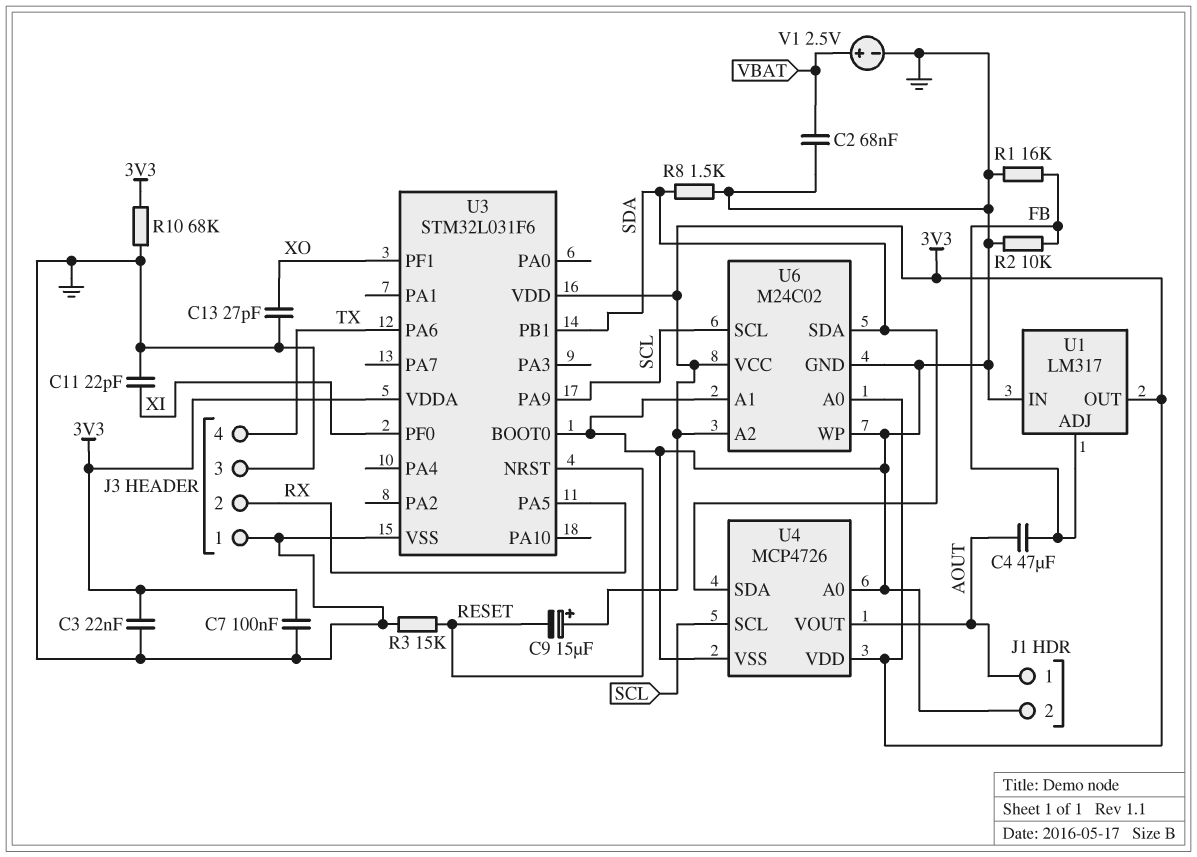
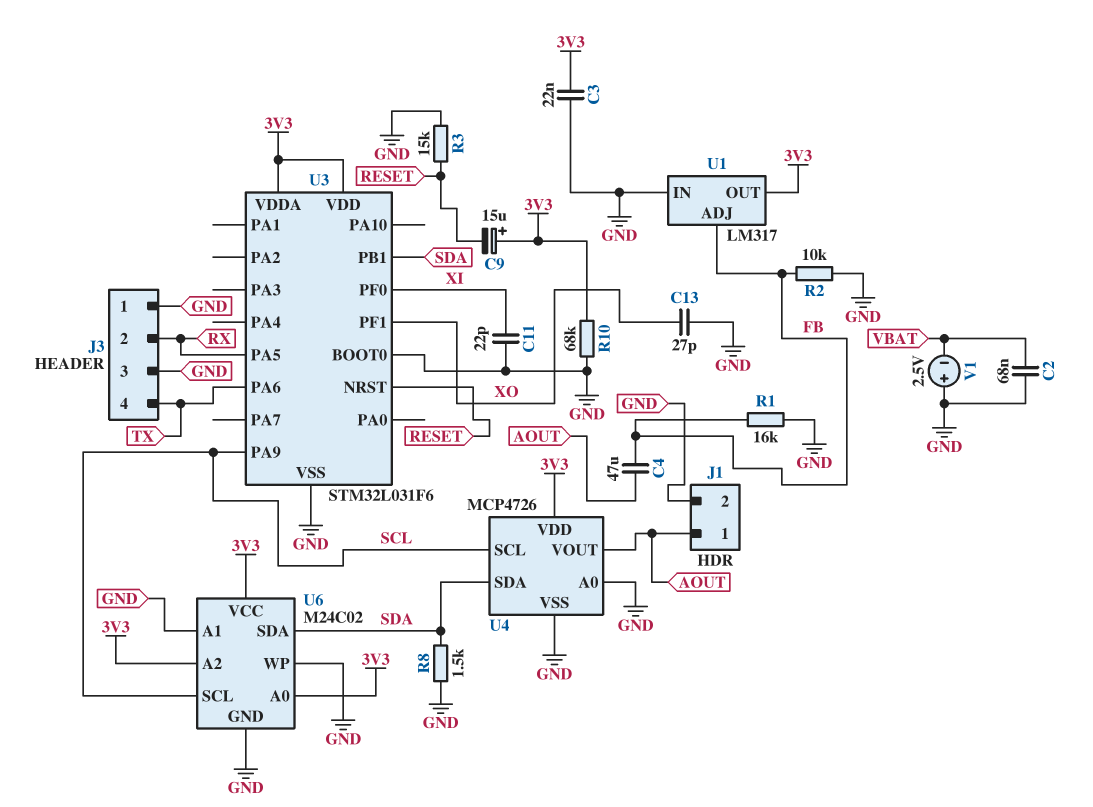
C7: 100nF (3V3, GND) -> none
V1: 2.5V (plus VBAT, minus GND) -> 2.5V (plus GND, minus VBAT)

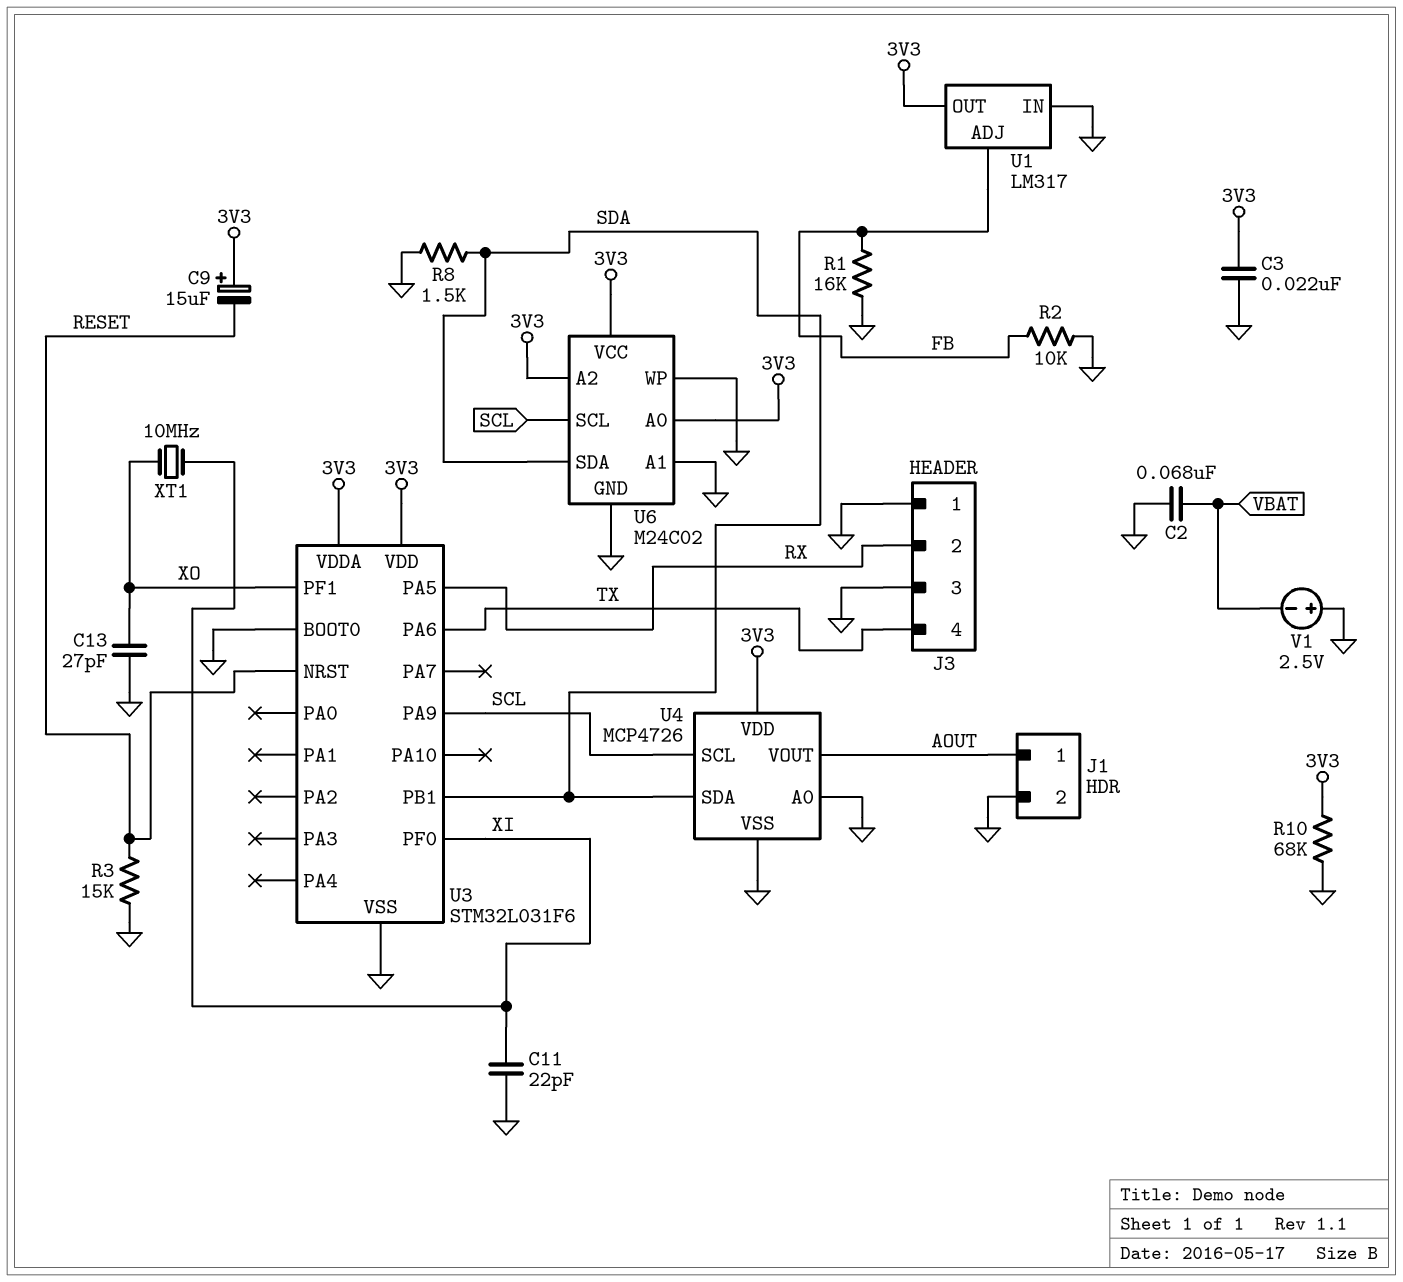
C4: 47uF (AOUT, FB) -> none
XT1: none -> 10MHz (XI, XO)

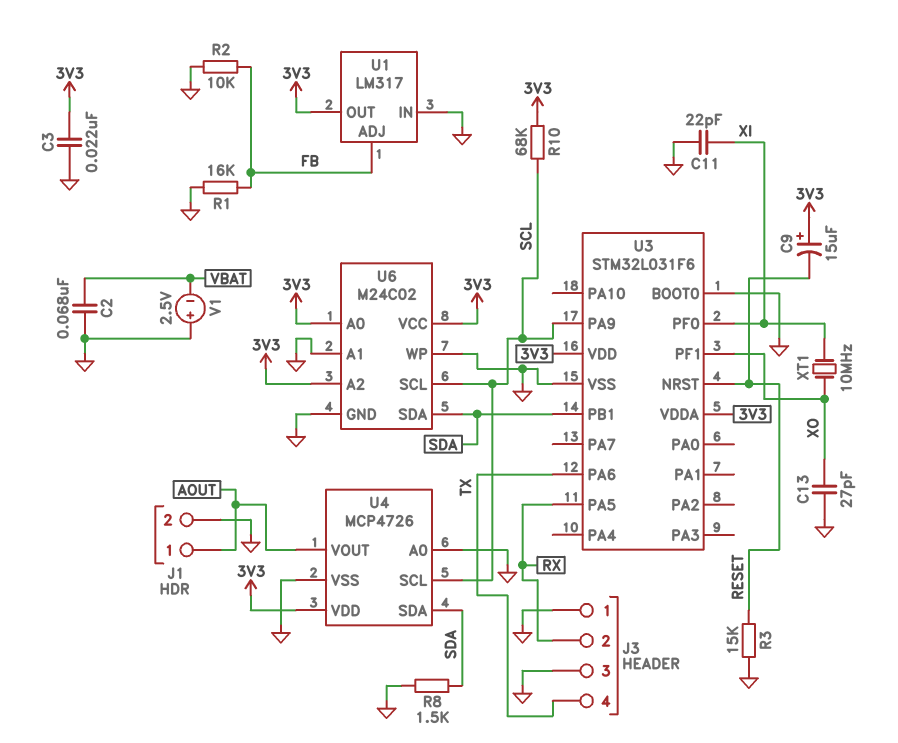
R10: 68k (3V3, GND) -> 68k (3V3, SCL)

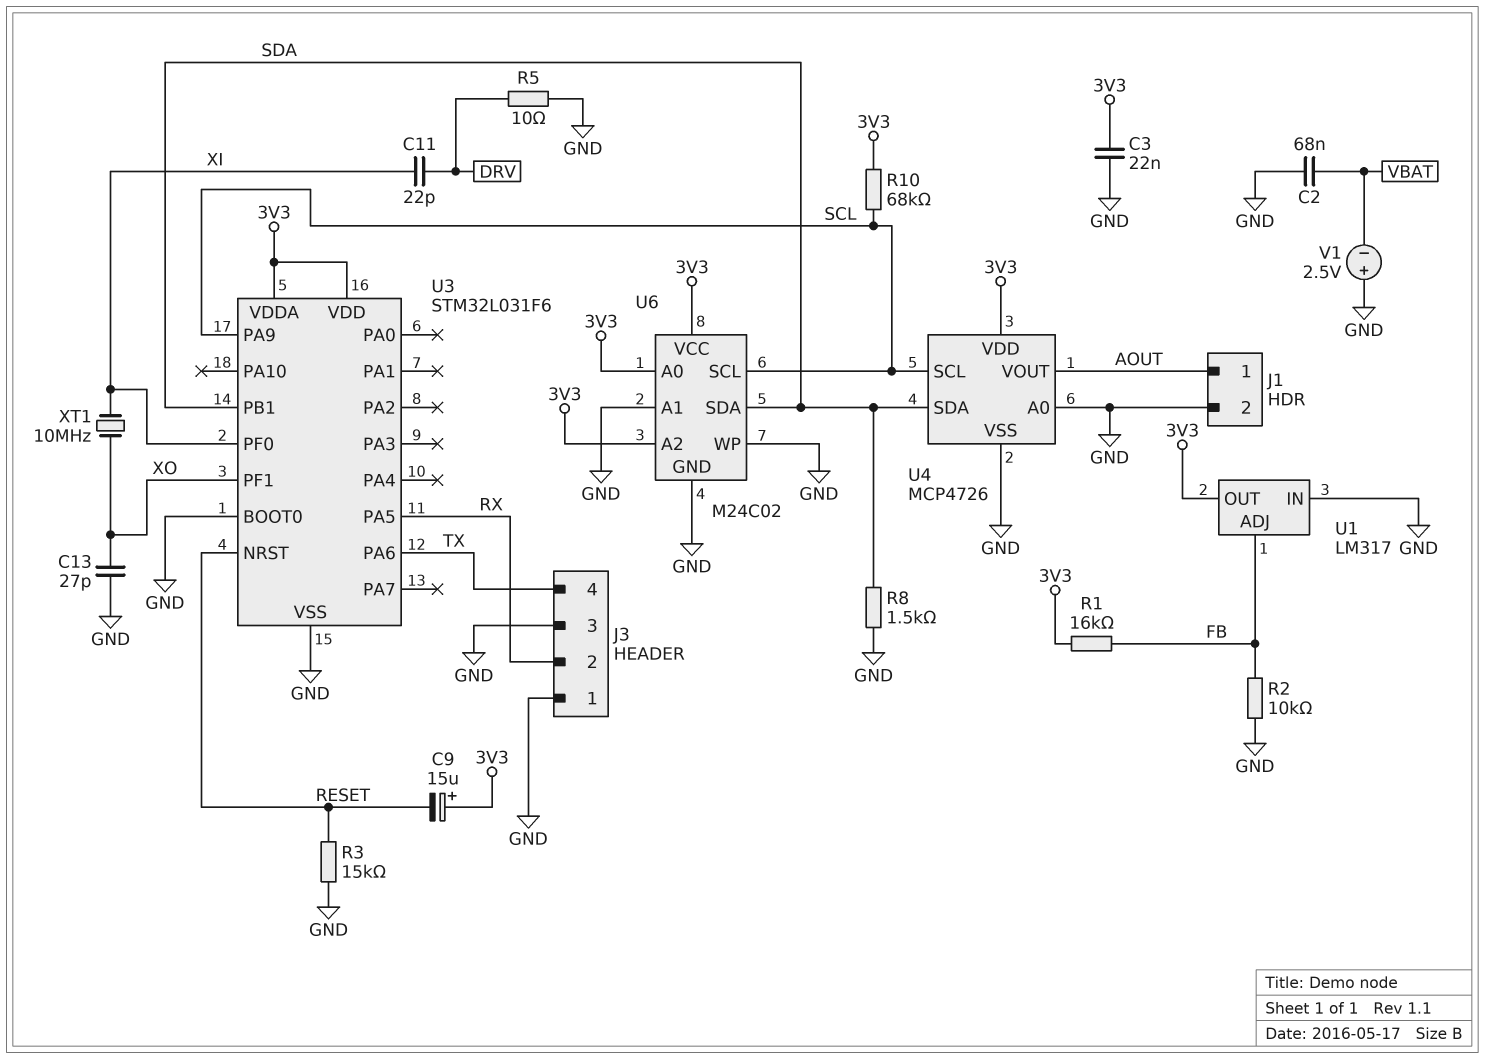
C11: 22pF (GND, XI) -> 22pF (DRV, XI)
R1: 16k (FB, GND) -> 16k (3V3, FB)
R5: none -> 10 (DRV, GND)

